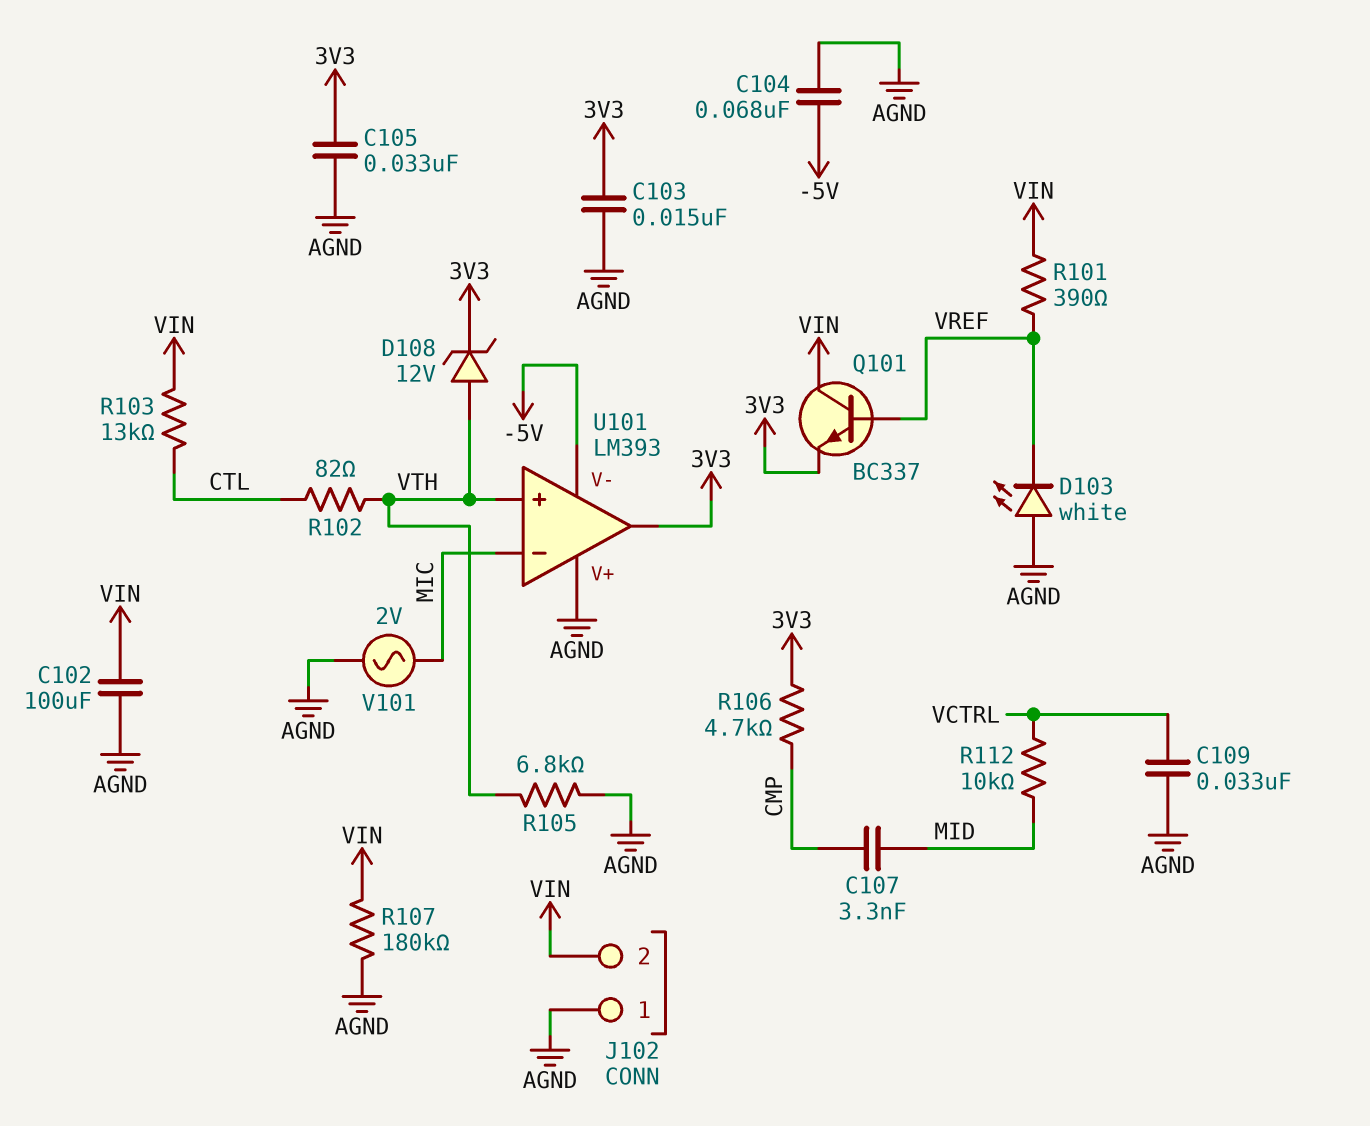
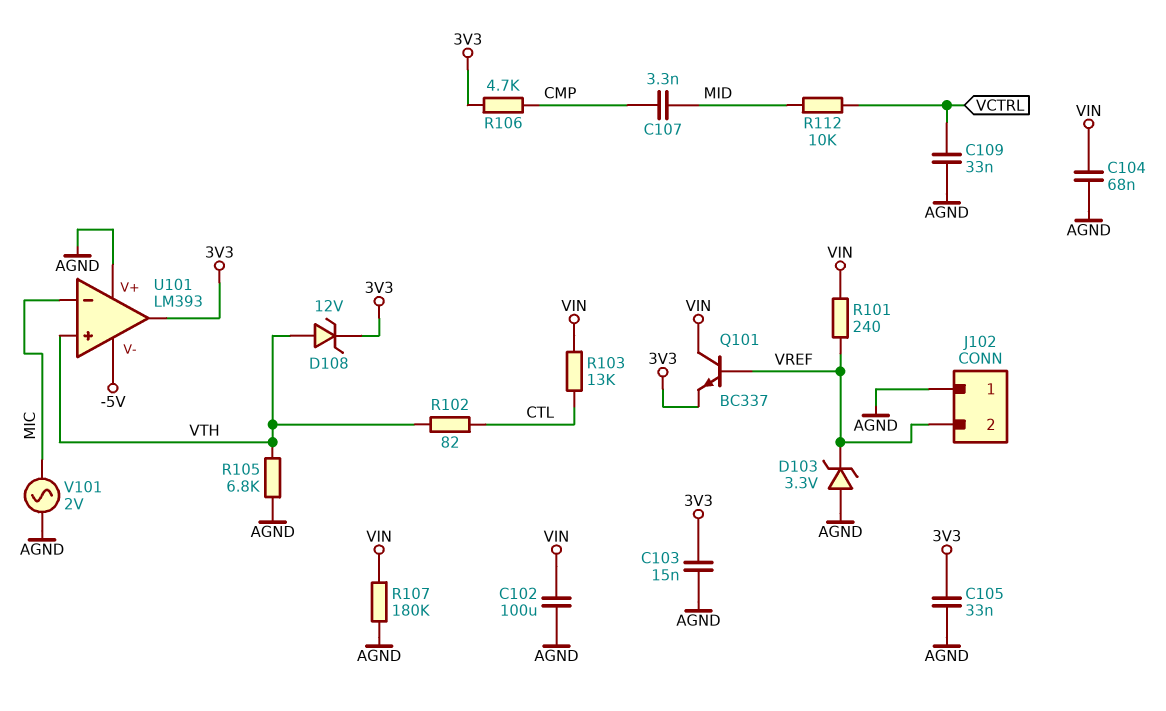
C104: 68nF (-5V, AGND) -> 68nF (AGND, VIN)
D103: LED white (A AGND, K VREF) -> zener 3.3V (A AGND, K VREF)
J102 pin 2: VIN -> VREF
R101: 390 (VIN, VREF) -> 240 (VIN, VREF)

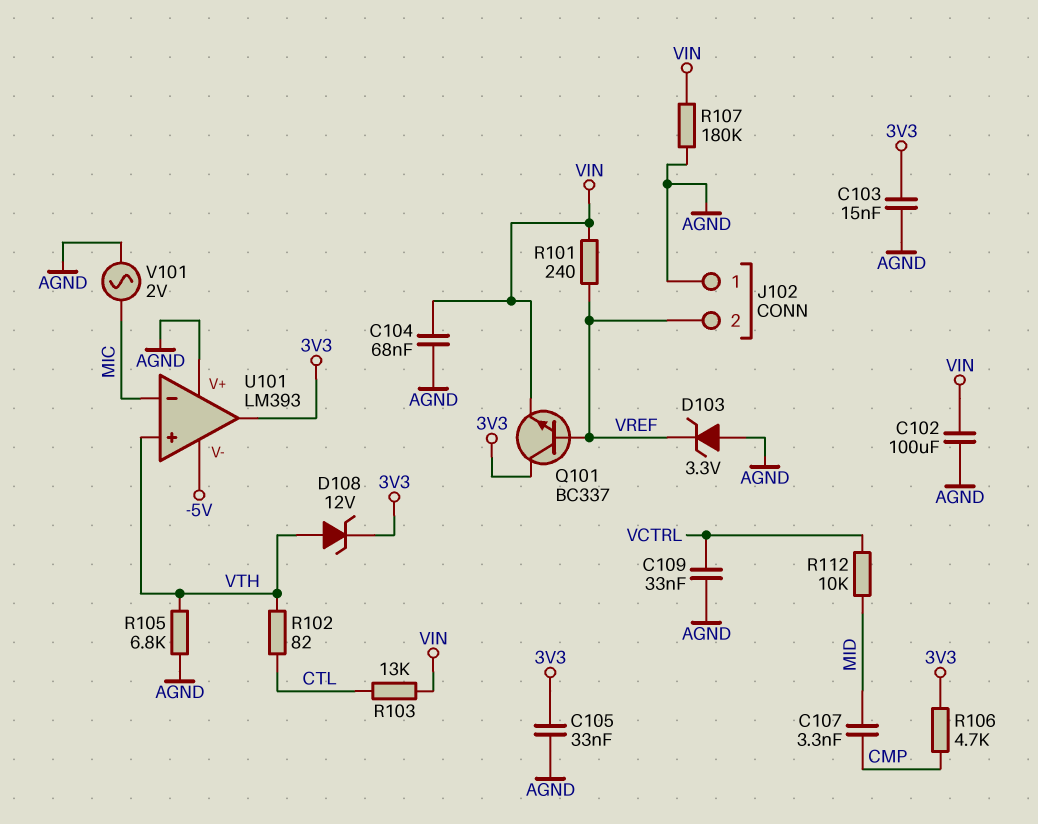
Q101: NPN BC337 (B VREF, C VIN, E 3V3) -> NPN BC337 (B VREF, C 3V3, E VIN)

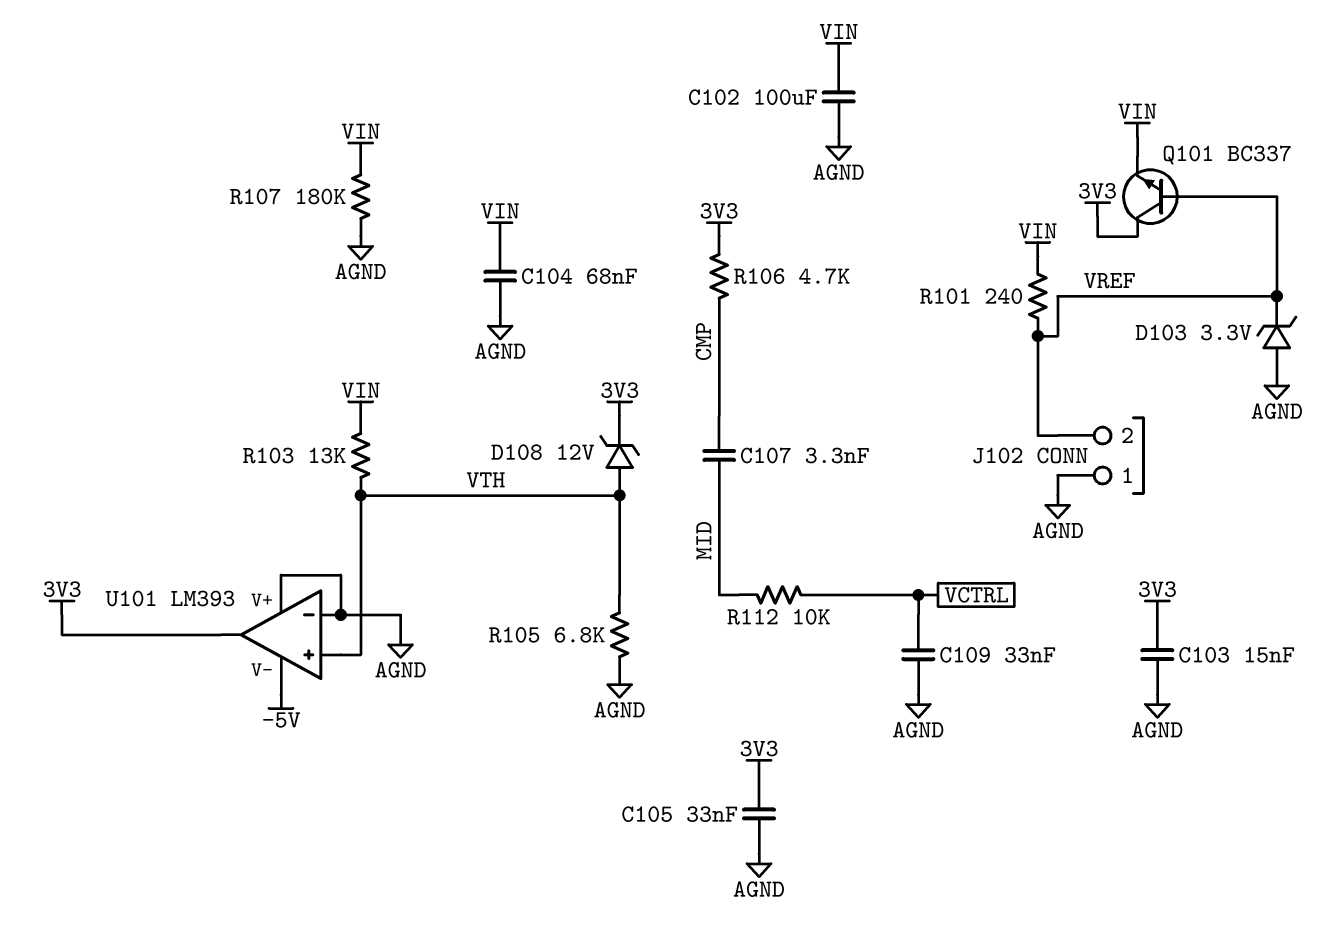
R102: 82 (CTL, VTH) -> none
R103: 13k (CTL, VIN) -> 13k (VIN, VTH)
U101 pin in-: MIC -> AGND
V101: AC 2V (AGND, MIC) -> none

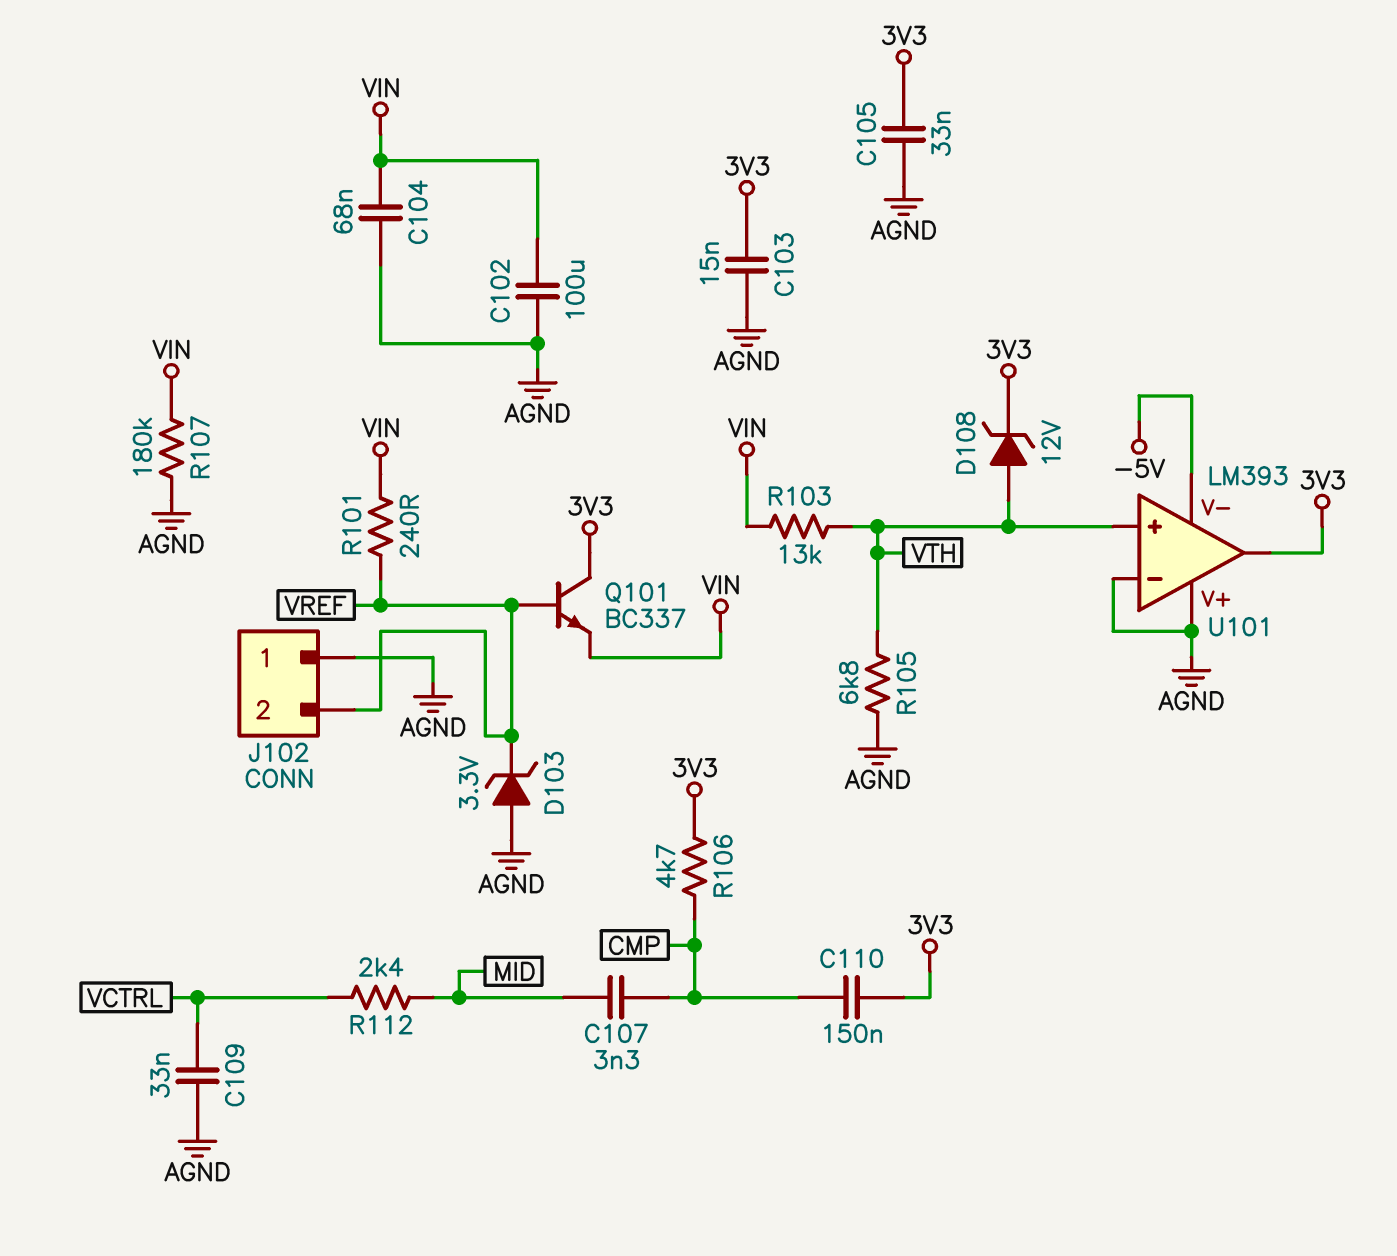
C110: none -> 150nF (3V3, CMP)
R112: 10k (MID, VCTRL) -> 2.4k (MID, VCTRL)

